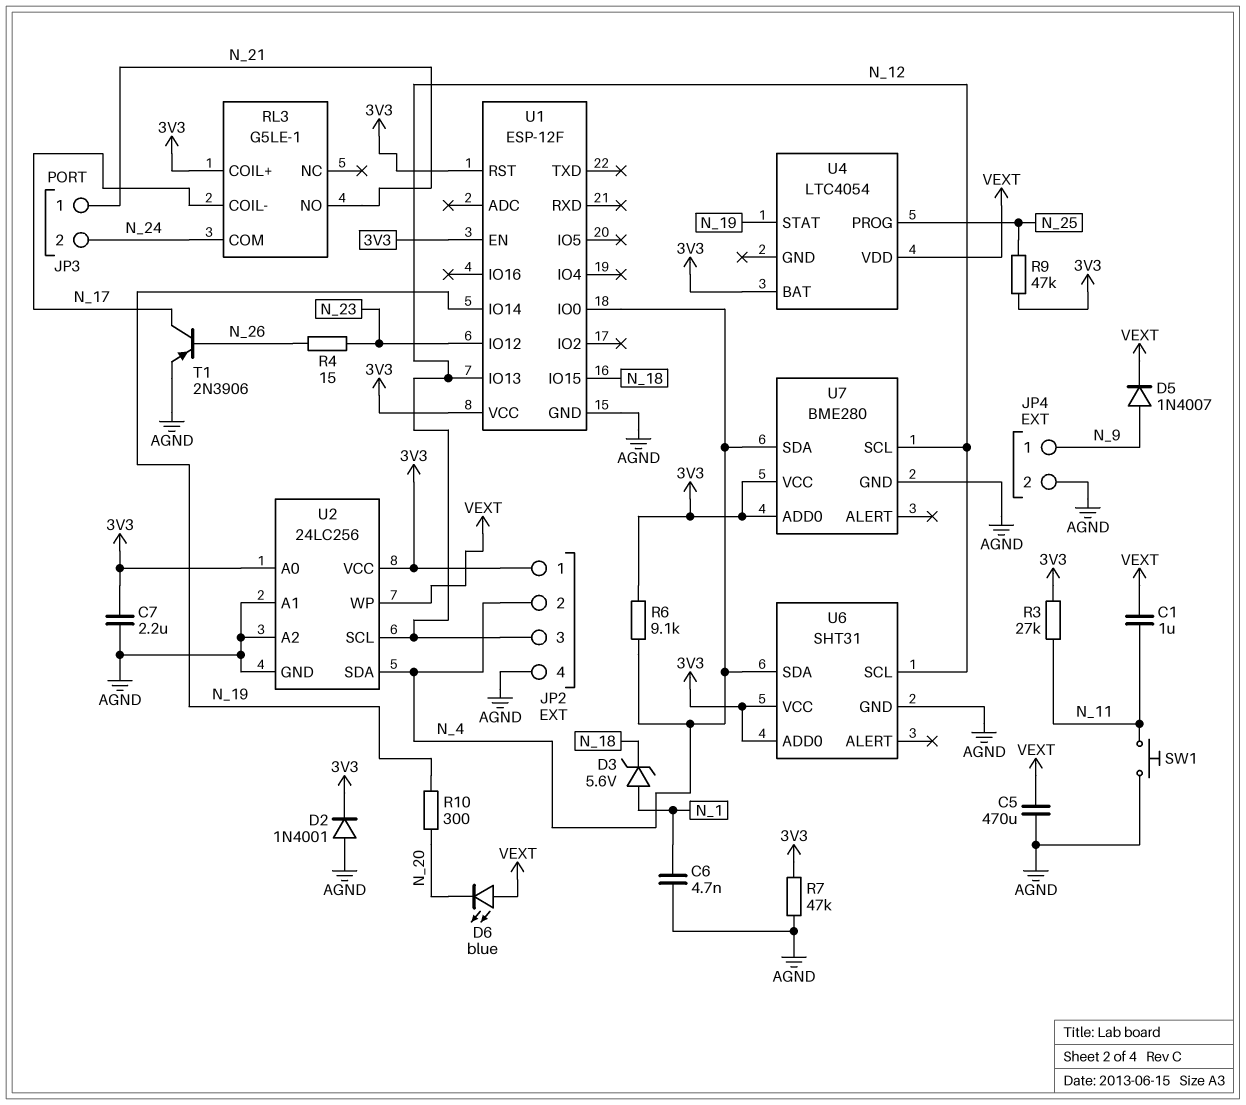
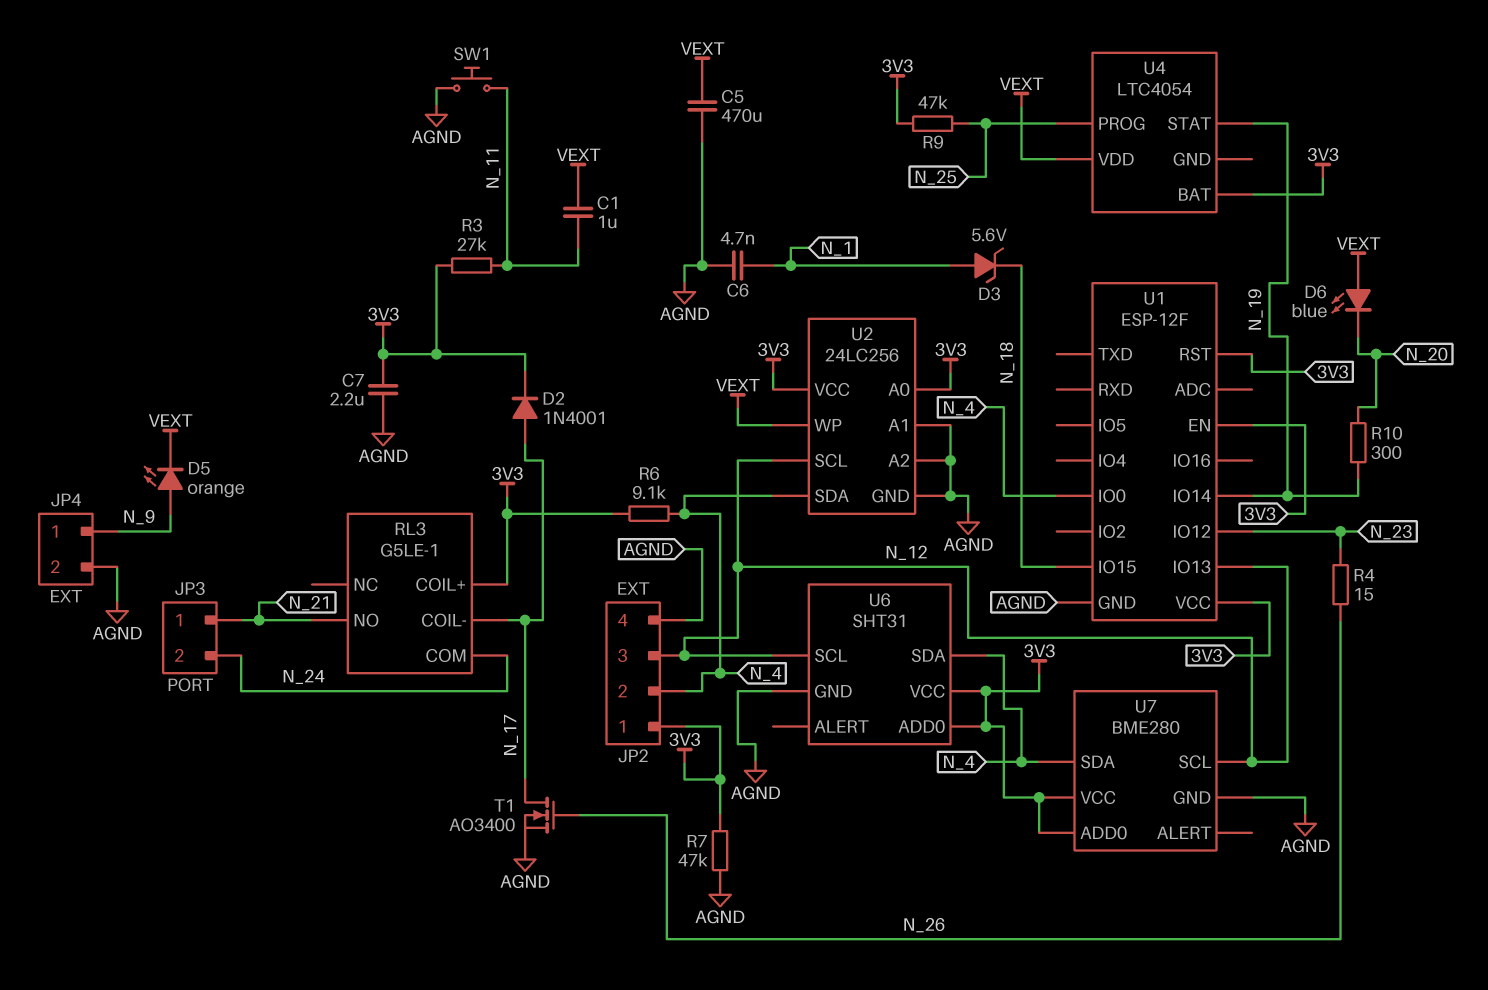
D2: diode 1N4001 (A AGND, K 3V3) -> diode 1N4001 (A N_17, K 3V3)
D5: diode 1N4007 (A N_9, K VEXT) -> LED orange (A N_9, K VEXT)
T1: PNP 2N3906 (B N_26, C N_17, E AGND) -> NMOS AO3400 (G N_26, D N_17, S AGND)

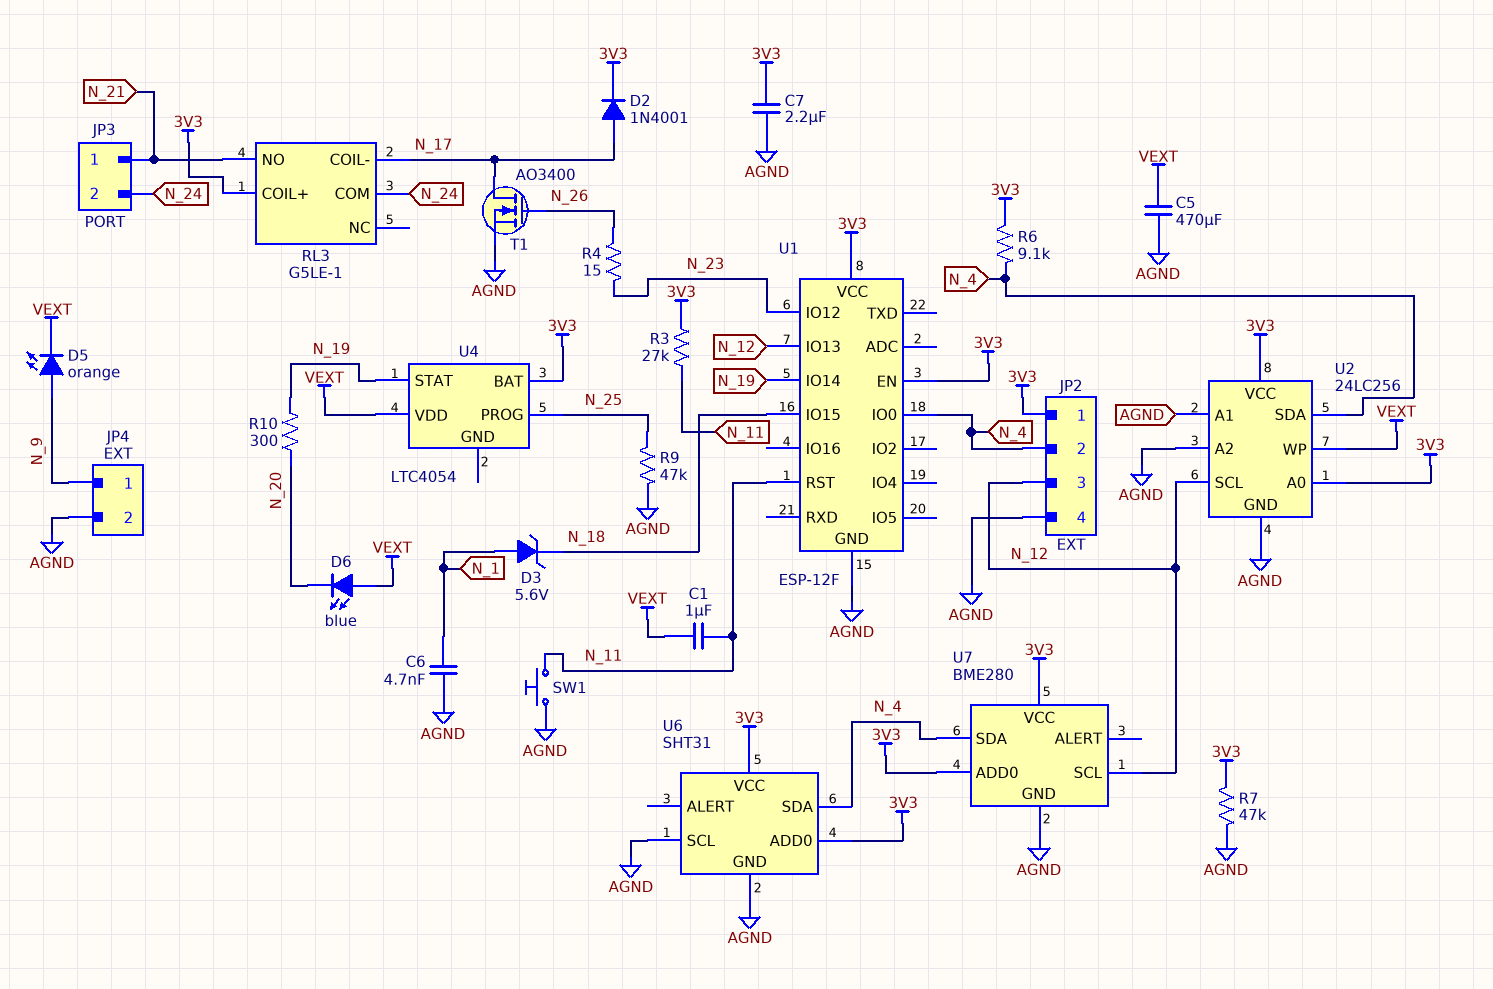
R9: 47k (3V3, N_25) -> 47k (AGND, N_25)
U1 pin RST: 3V3 -> N_11
U6 pin SCL: N_12 -> AGND

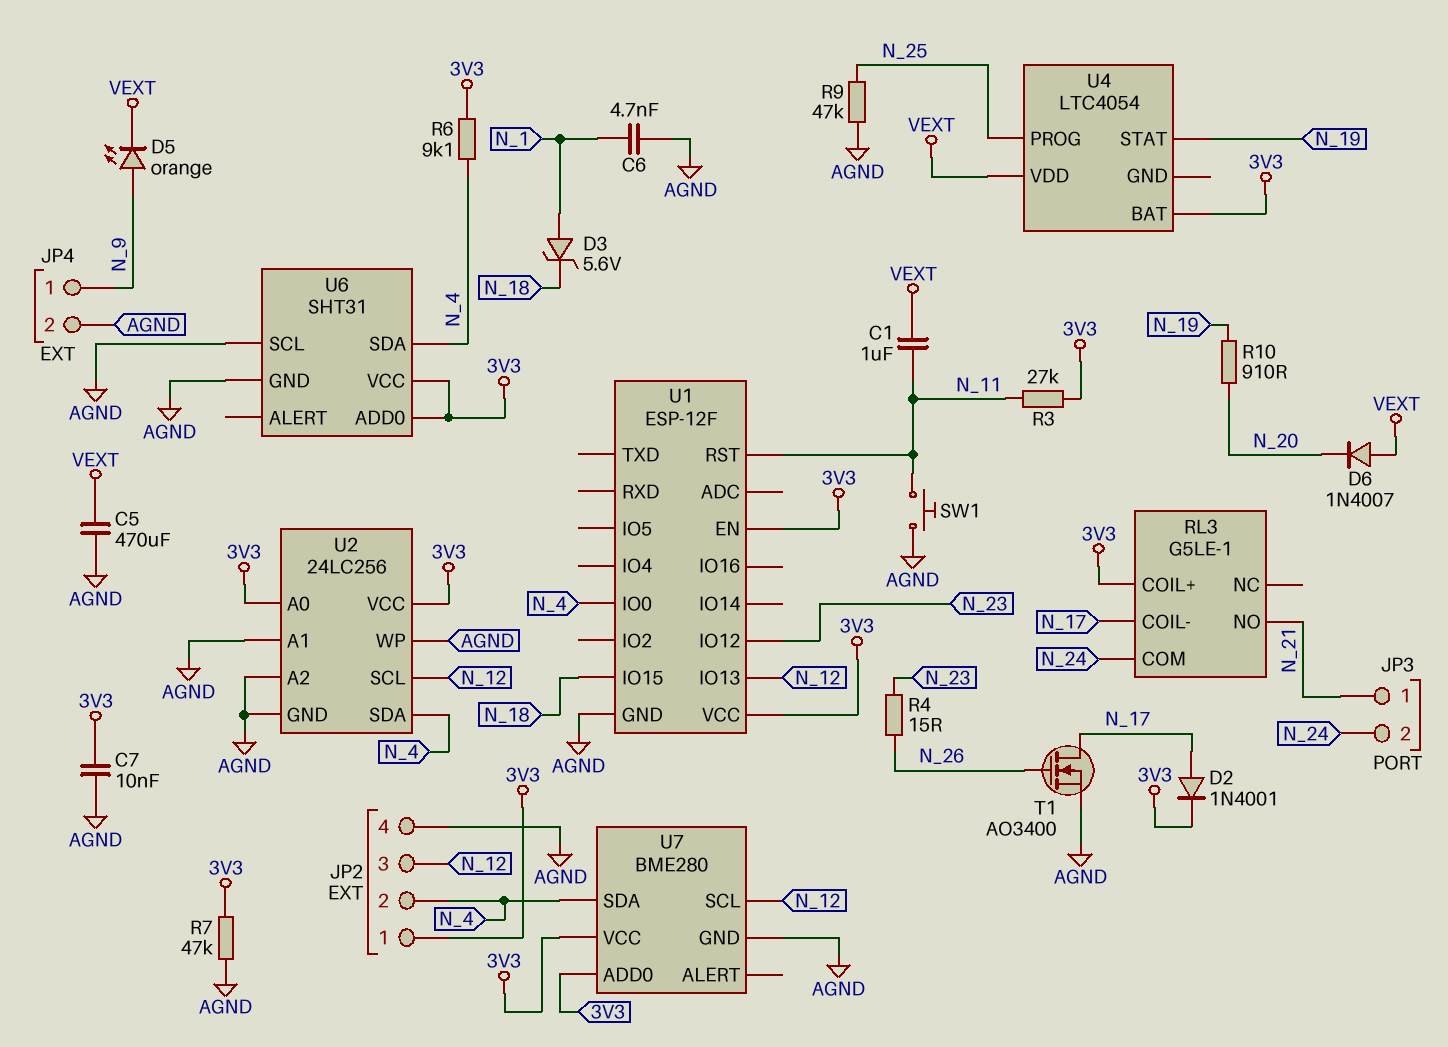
C7: 2.2uF (3V3, AGND) -> 10nF (3V3, AGND)
D6: LED blue (A VEXT, K N_20) -> diode 1N4007 (A VEXT, K N_20)
R10: 300 (N_19, N_20) -> 910 (N_19, N_20)
U1 pin IO14: N_19 -> none
U2 pin WP: VEXT -> AGND

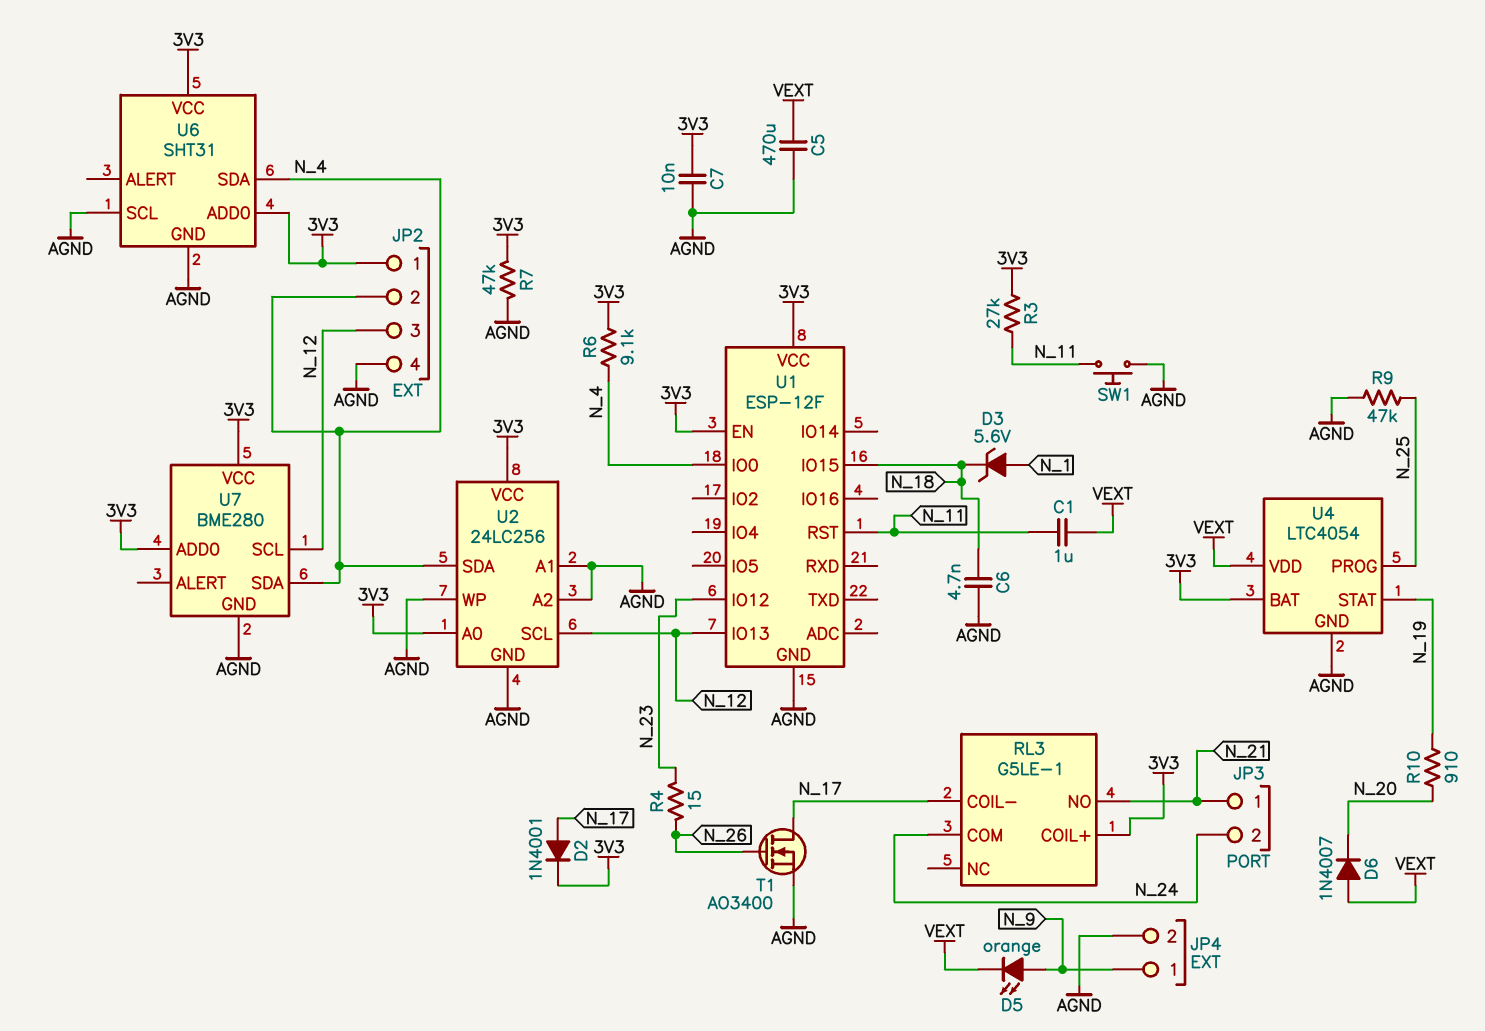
C6: 4.7nF (AGND, N_1) -> 4.7nF (AGND, N_18)
U4 pin GND: none -> AGND

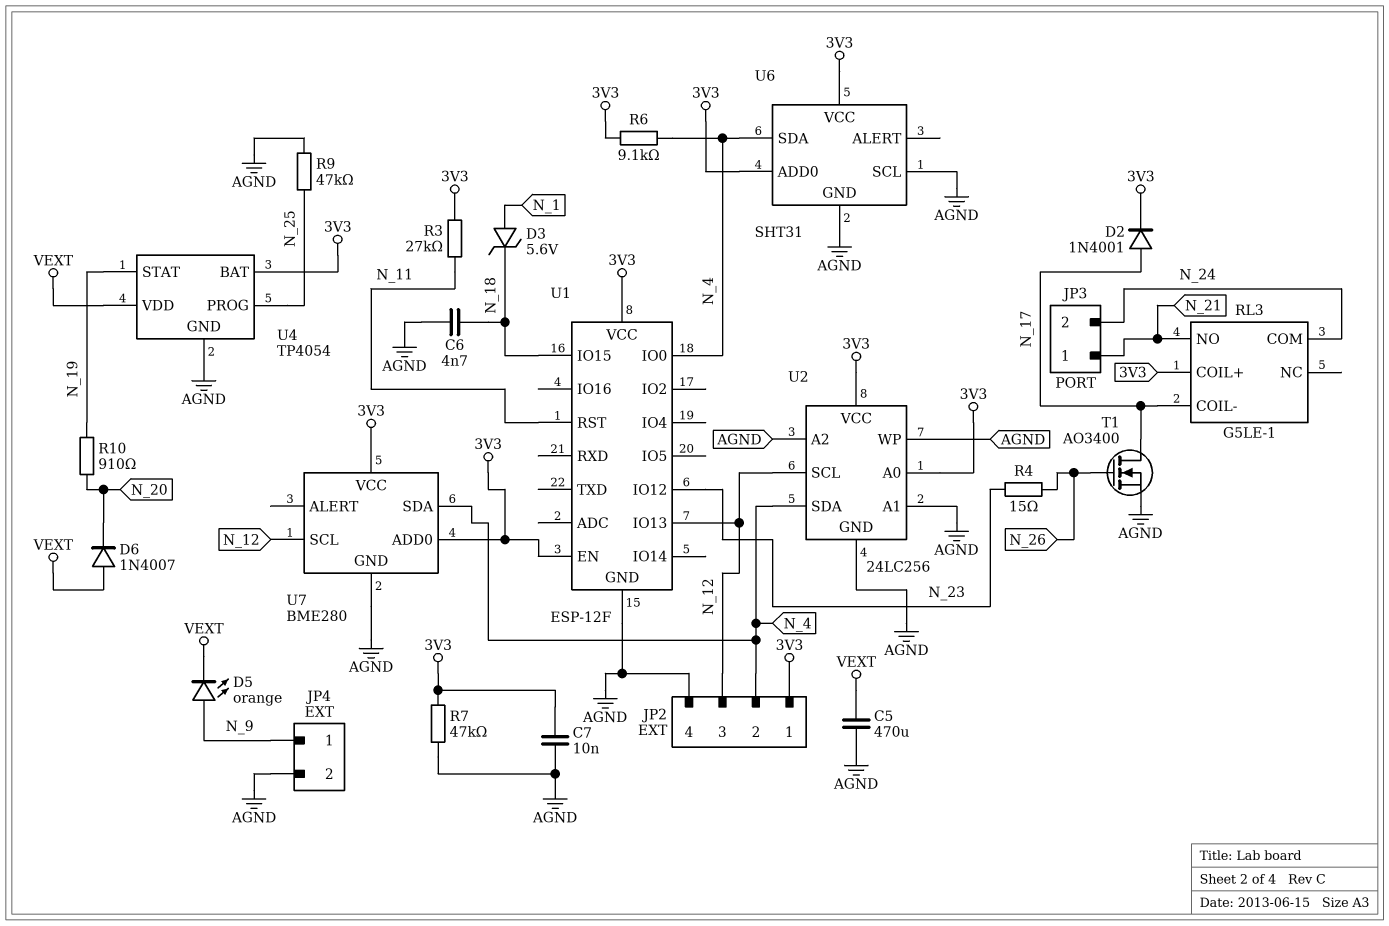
C1: 1uF (N_11, VEXT) -> none
SW1: button (AGND, N_11) -> none
U4: LTC4054 -> TP4054

